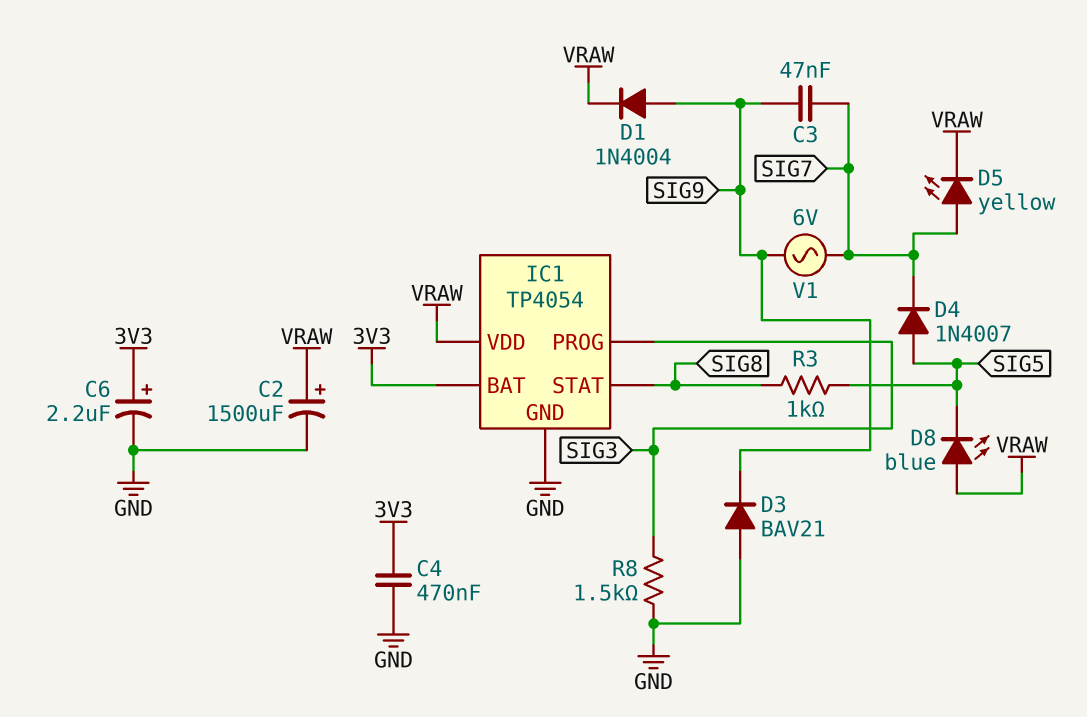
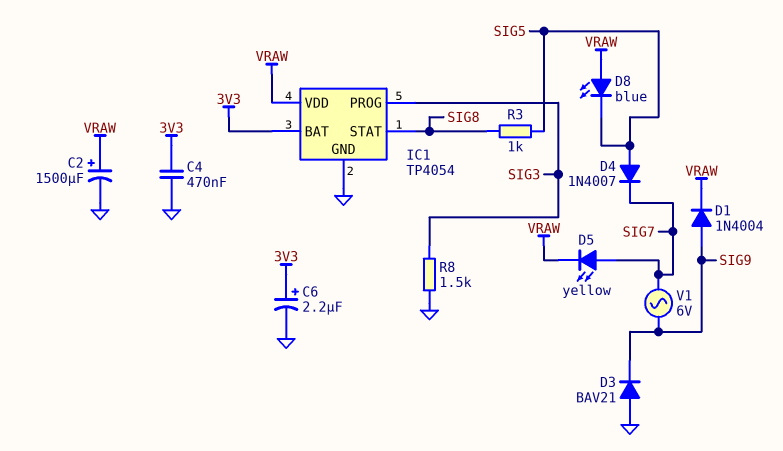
C3: 47nF (SIG7, SIG9) -> none

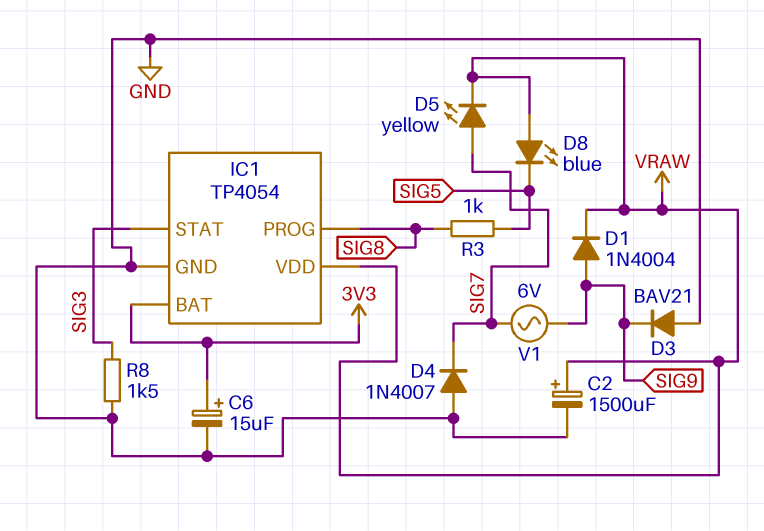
C4: 470nF (3V3, GND) -> none
C6: 2.2uF (plus 3V3, minus GND) -> 15uF (plus 3V3, minus GND)
D4: diode 1N4007 (A SIG5, K SIG7) -> diode 1N4007 (A GND, K SIG7)
IC1 pin PROG: SIG3 -> SIG8
IC1 pin STAT: SIG8 -> SIG3

